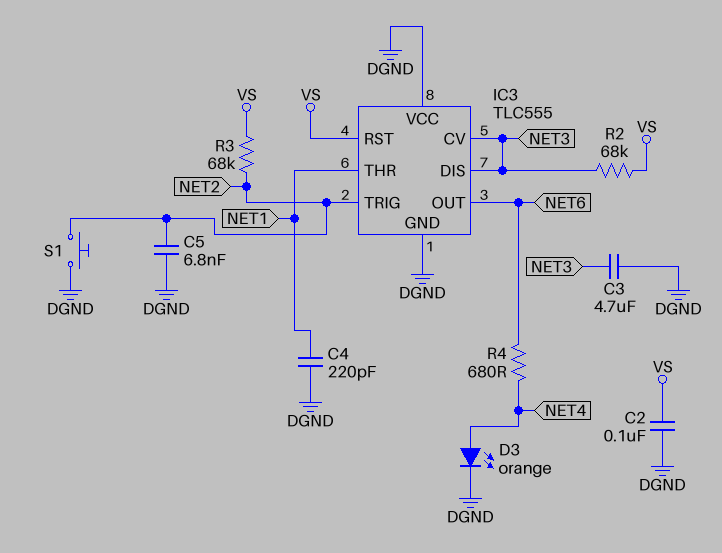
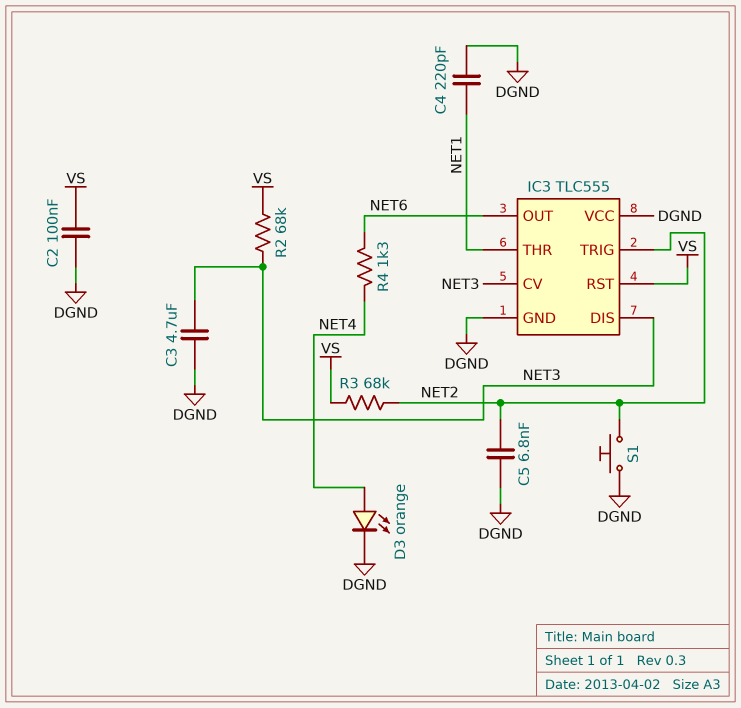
R4: 680 (NET4, NET6) -> 1.3k (NET4, NET6)

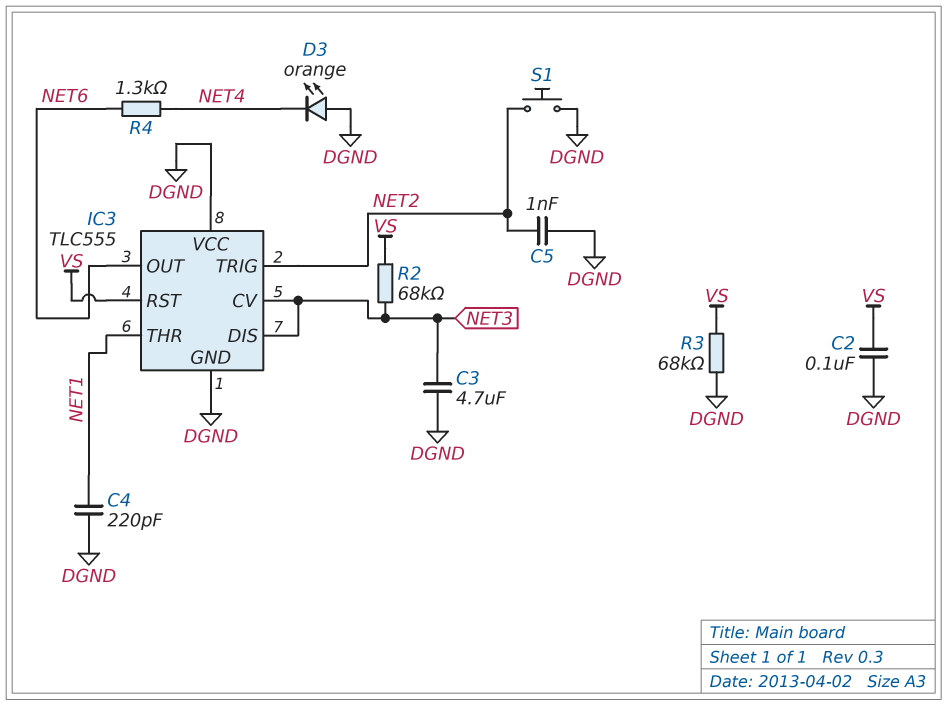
C5: 6.8nF (DGND, NET2) -> 1nF (DGND, NET2)
D3: LED orange (A NET4, K DGND) -> LED orange (A DGND, K NET4)
R3: 68k (NET2, VS) -> 68k (DGND, VS)

